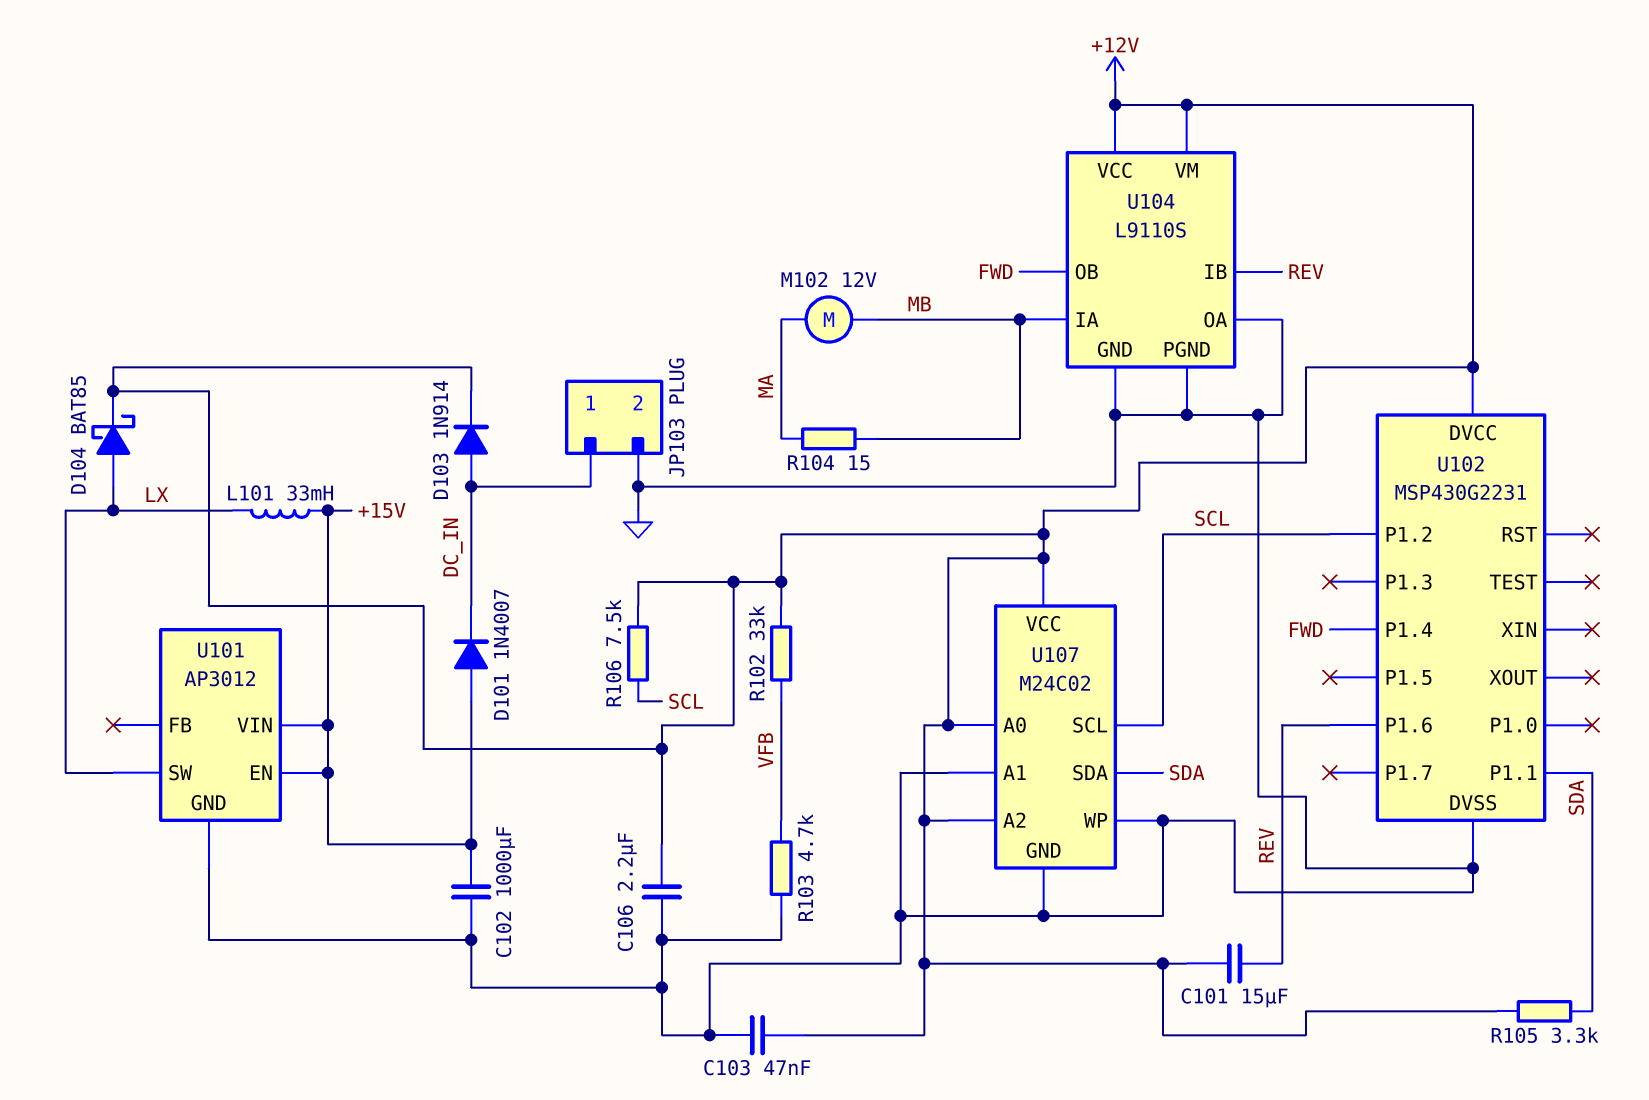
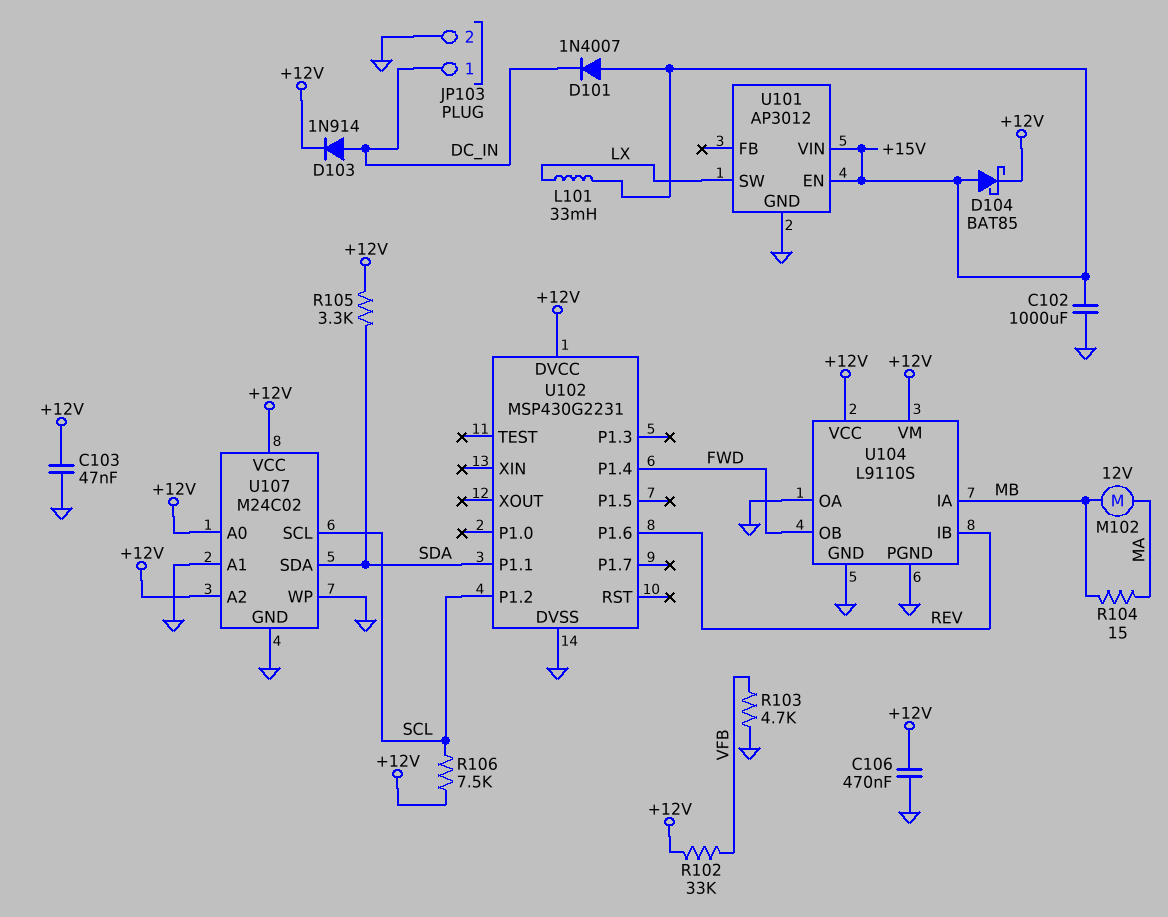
C101: 15uF (+12V, REV) -> none
C106: 2.2uF (+12V, GND) -> 470nF (+12V, GND)
D104: schottky BAT85 (A LX, K +12V) -> schottky BAT85 (A +15V, K +12V)

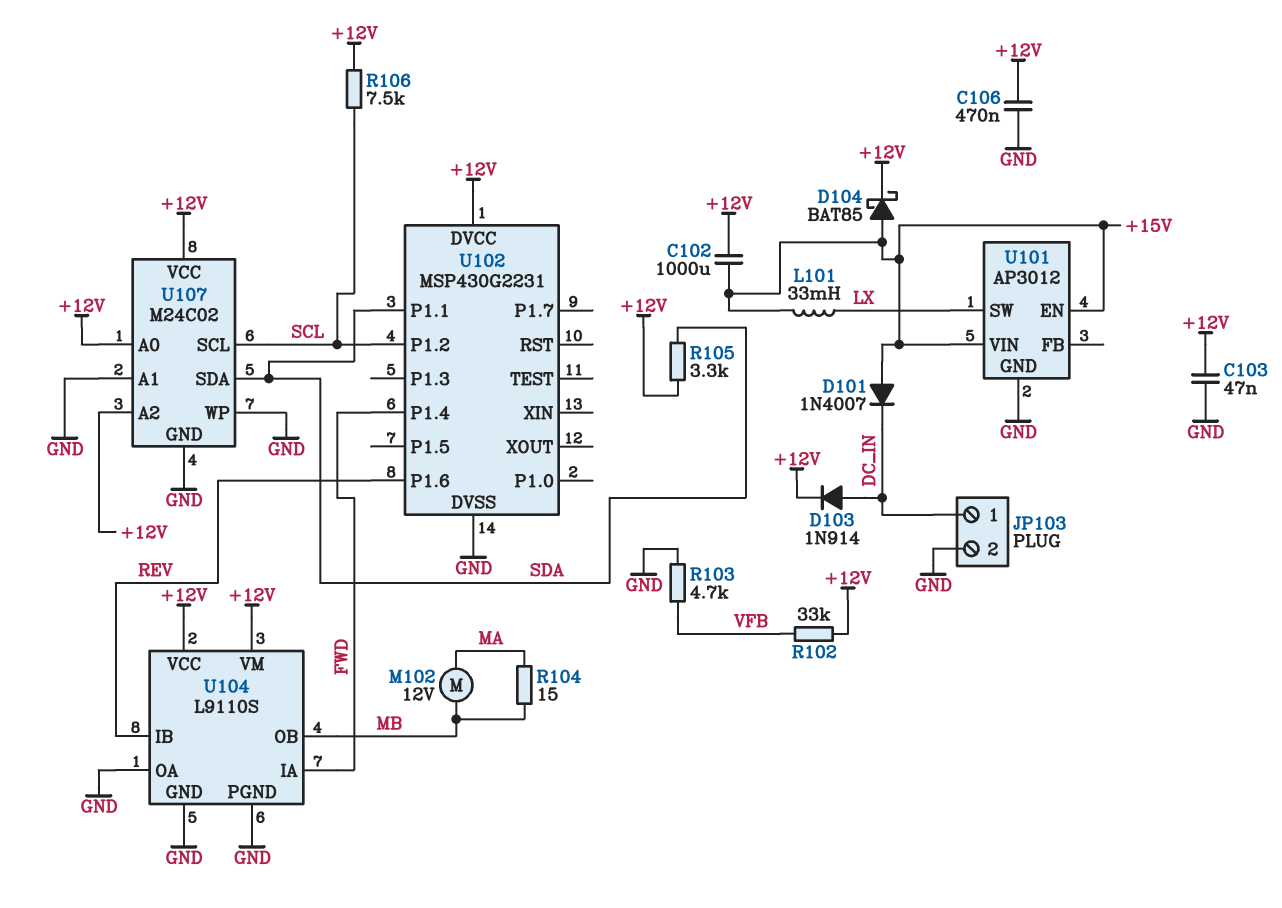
C102: 1000uF (+15V, GND) -> 1000uF (+12V, +15V)
U104 pin IA: MB -> FWD
U104 pin OB: FWD -> MB

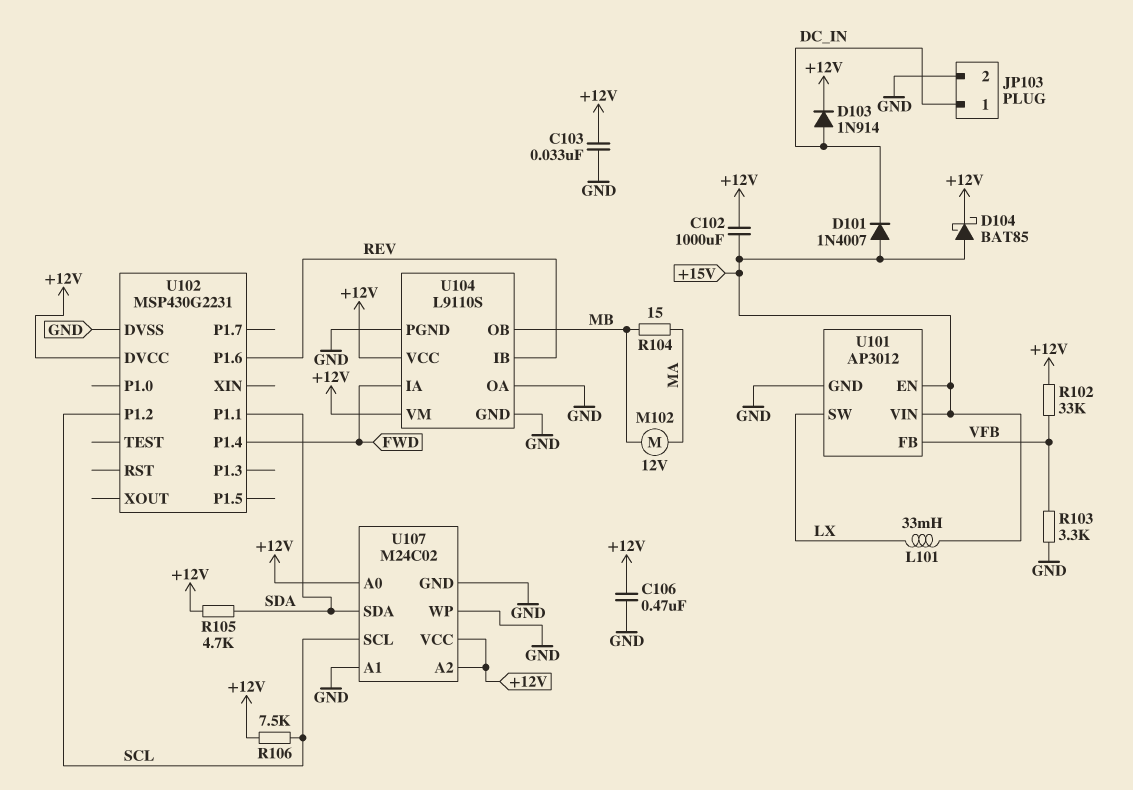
C103: 47nF (+12V, GND) -> 33nF (+12V, GND)
R103: 4.7k (GND, VFB) -> 3.3k (GND, VFB)
R105: 3.3k (+12V, SDA) -> 4.7k (+12V, SDA)
U101 pin FB: none -> VFB

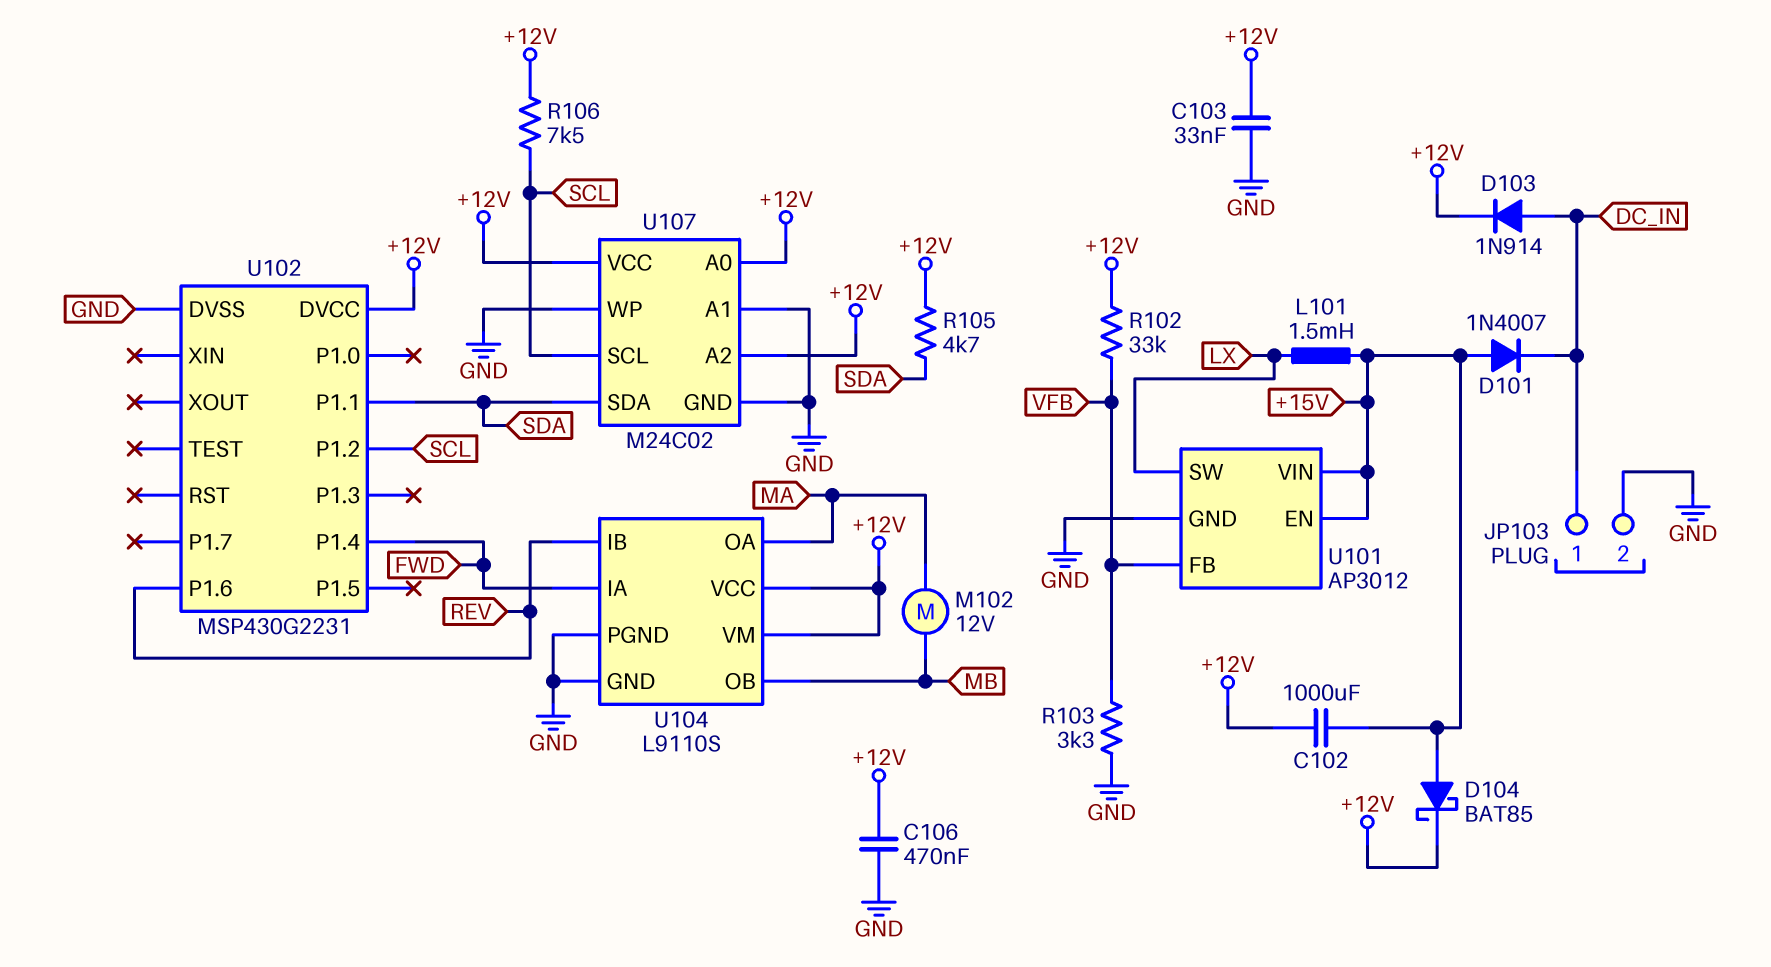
L101: 33mH (+15V, LX) -> 1.5mH (+15V, LX)
R104: 15 (MA, MB) -> none
U104 pin OA: GND -> MA

